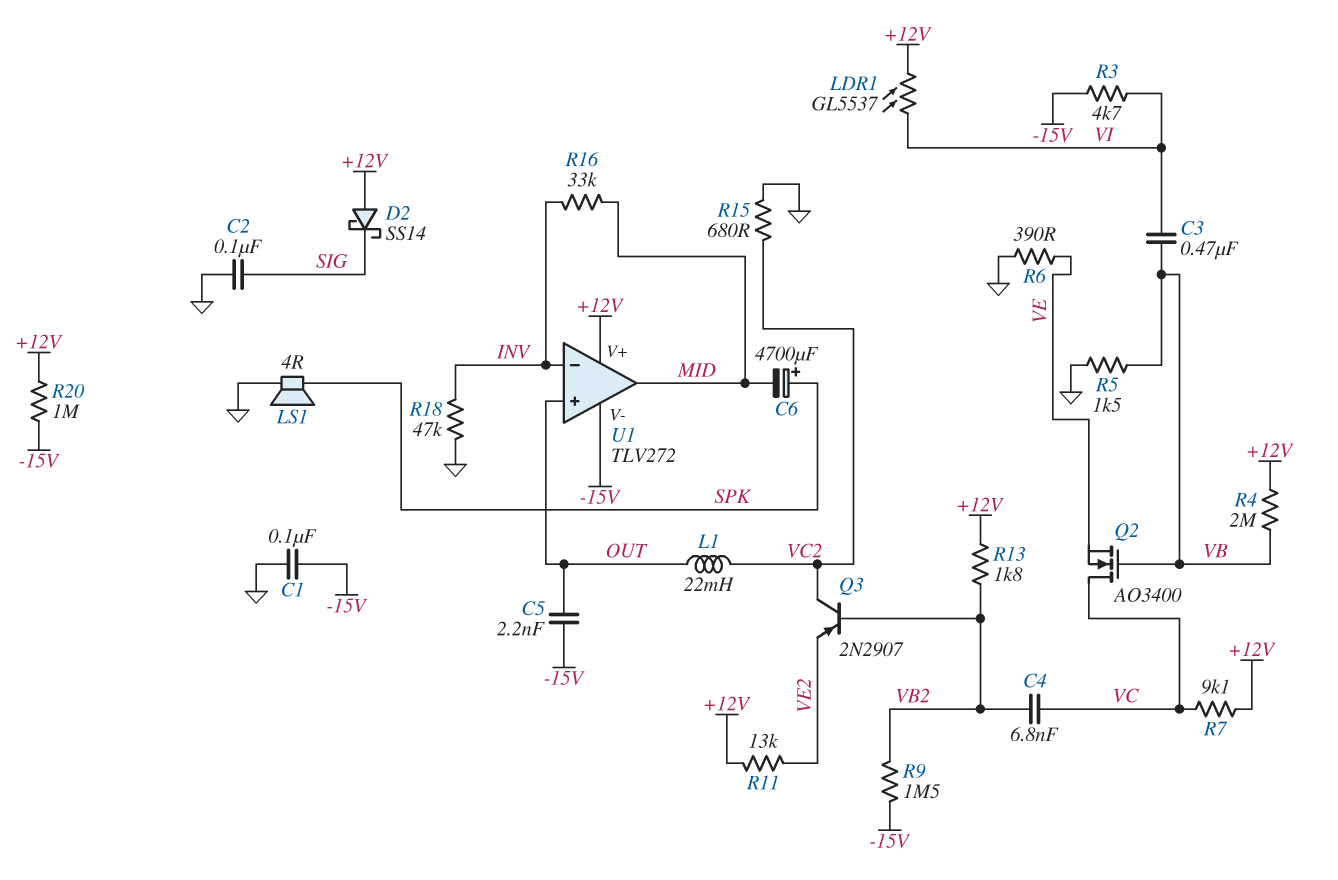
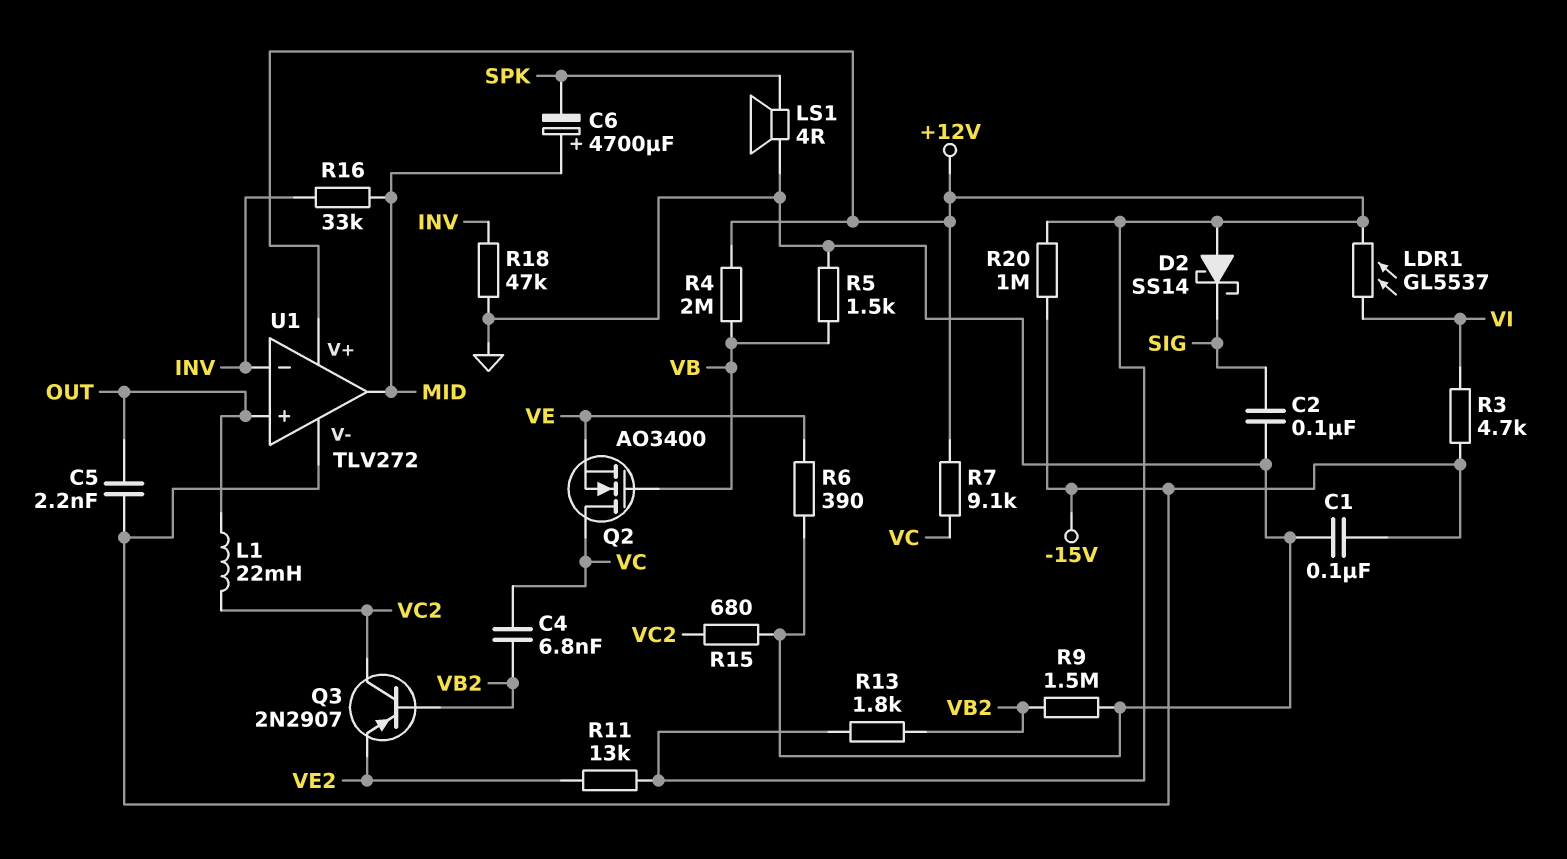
C3: 470nF (VB, VI) -> none
C6: 4700uF (plus SPK, minus MID) -> 4700uF (plus MID, minus SPK)
R9: 1.5M (-15V, VB2) -> 1.5M (GND, VB2)

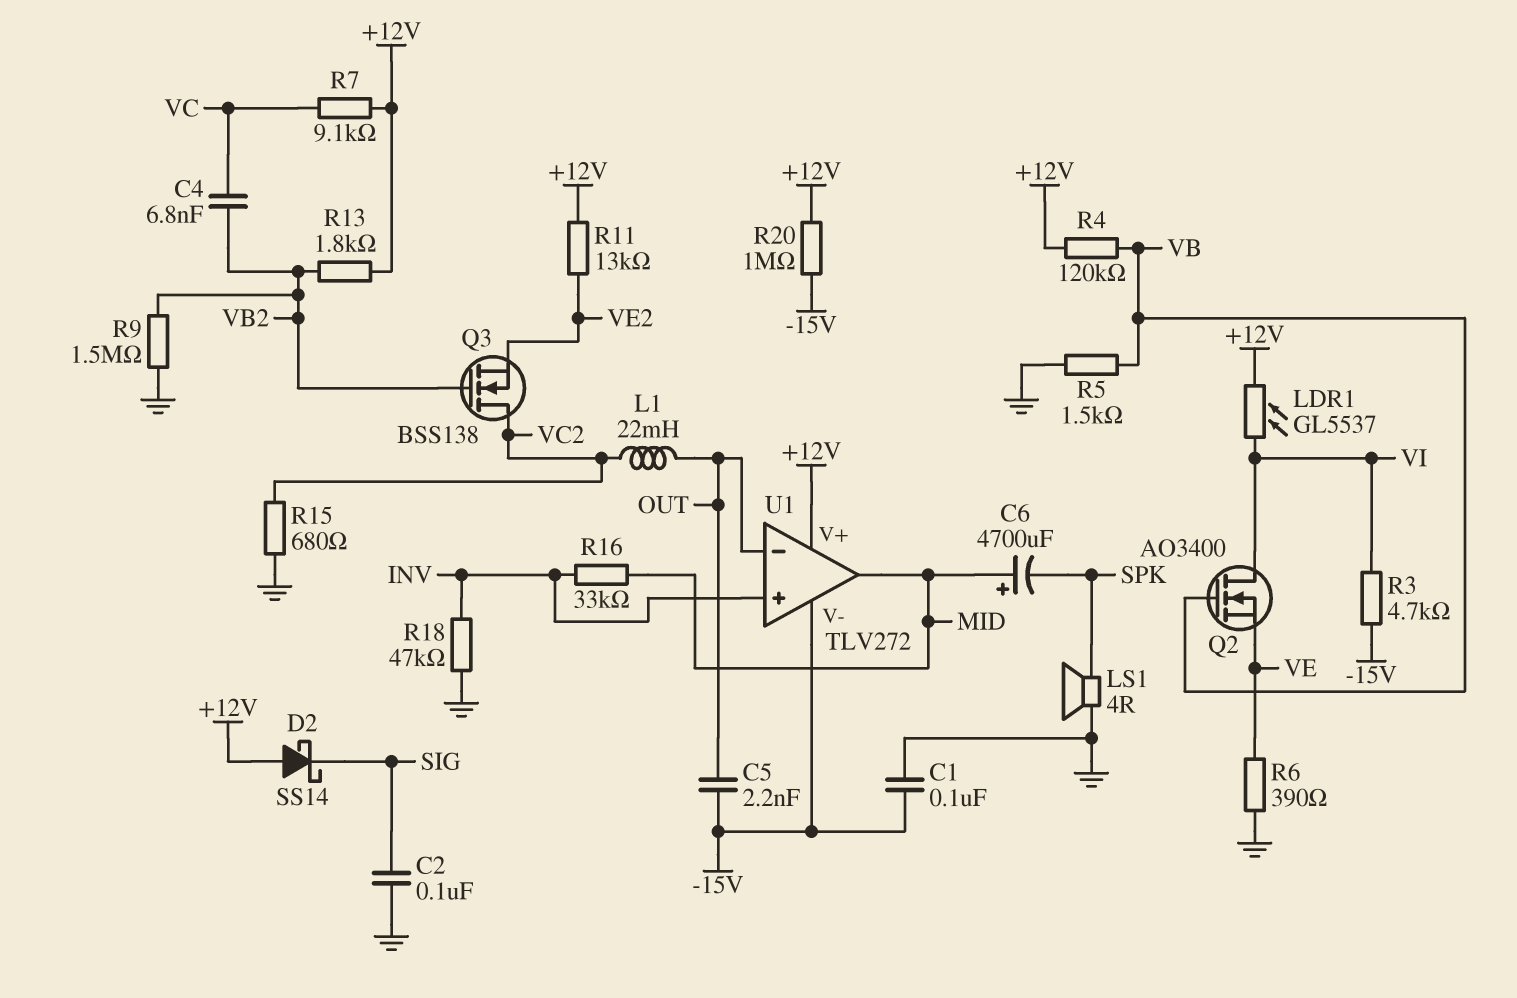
Q2: NMOS AO3400 (G VB, D VC, S VE) -> NMOS AO3400 (G VB, D VI, S VE)
Q3: PNP 2N2907 (B VB2, C VC2, E VE2) -> NMOS BSS138 (G VB2, D VC2, S VE2)
R4: 2M (+12V, VB) -> 120k (+12V, VB)
U1 pin in+: OUT -> INV
U1 pin in-: INV -> OUT

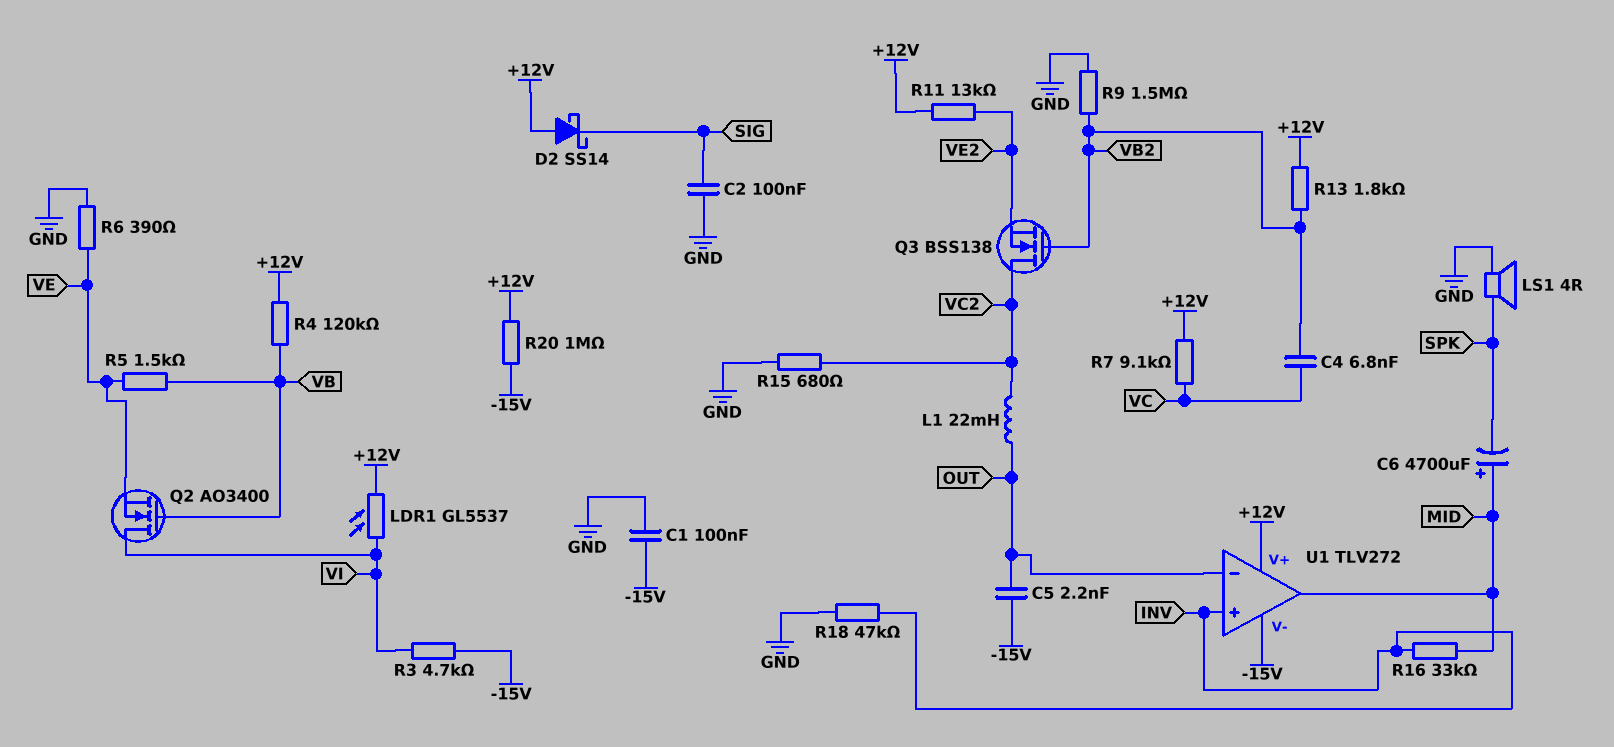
R5: 1.5k (GND, VB) -> 1.5k (VB, VE)

